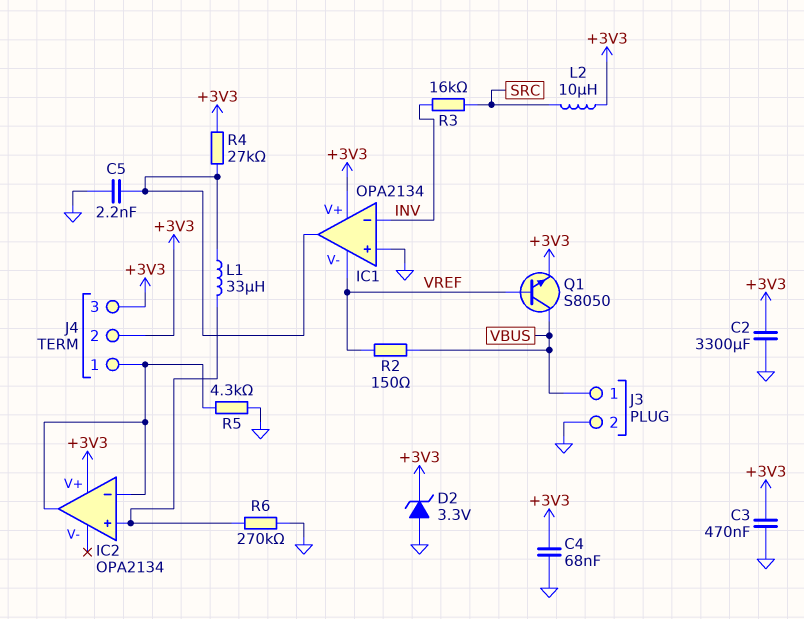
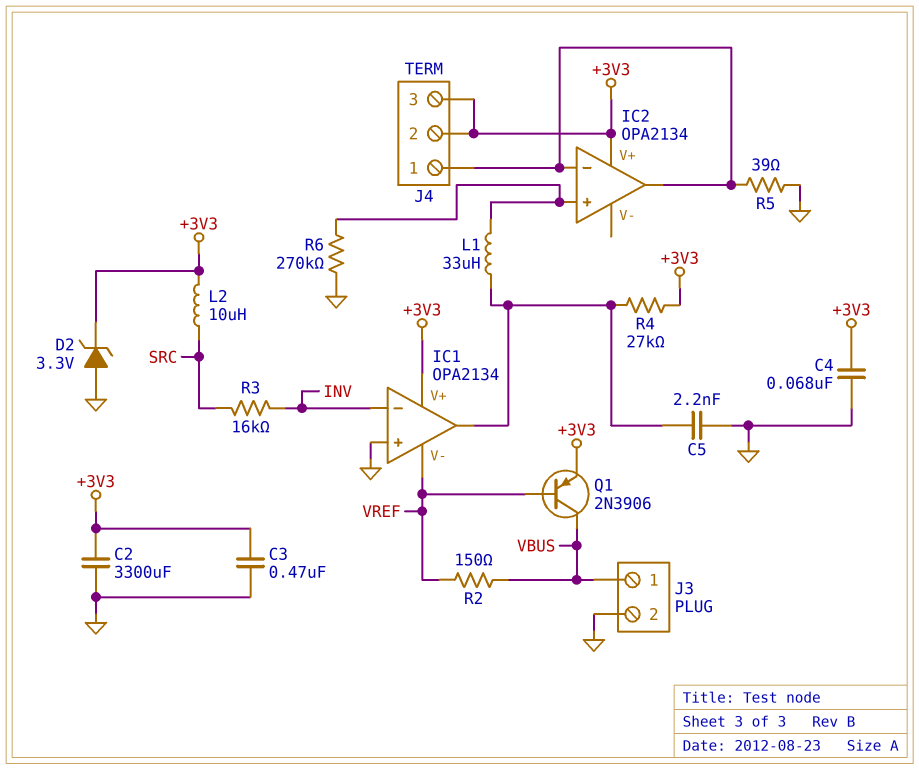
Q1: NPN S8050 (B VREF, C VBUS, E +3V3) -> PNP 2N3906 (B VREF, C VBUS, E +3V3)
R5: 4.3k (GND, IC2/in-) -> 39 (GND, IC2/in-)

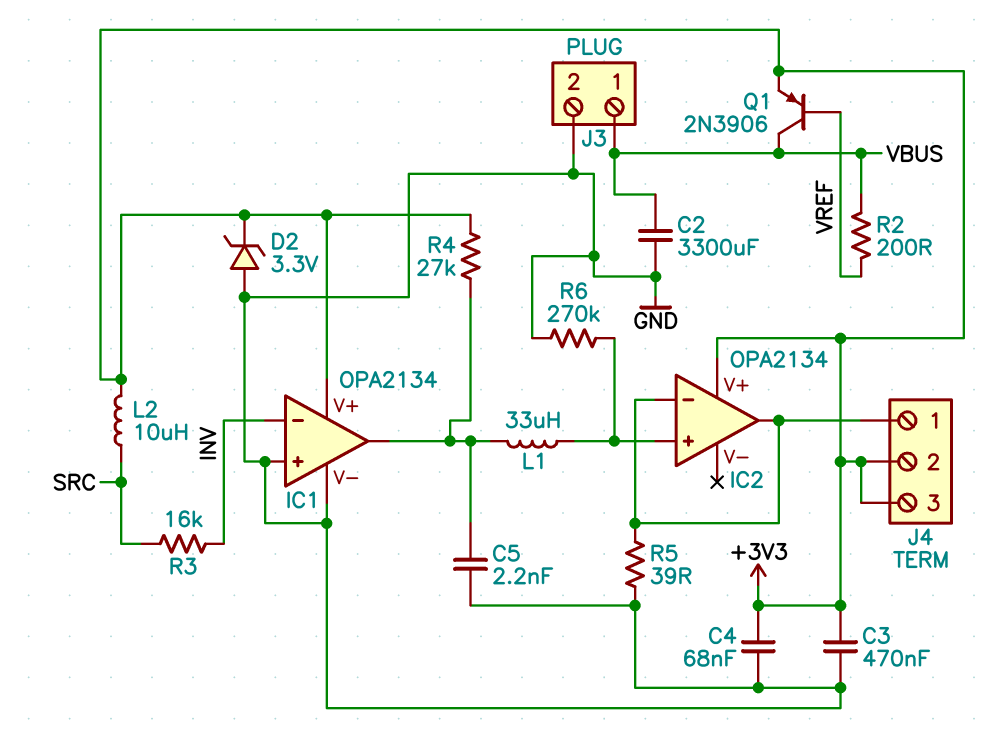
C2: 3300uF (+3V3, GND) -> 3300uF (GND, VBUS)
IC1 pin V-: VREF -> GND
R2: 150 (VBUS, VREF) -> 200 (VBUS, VREF)

